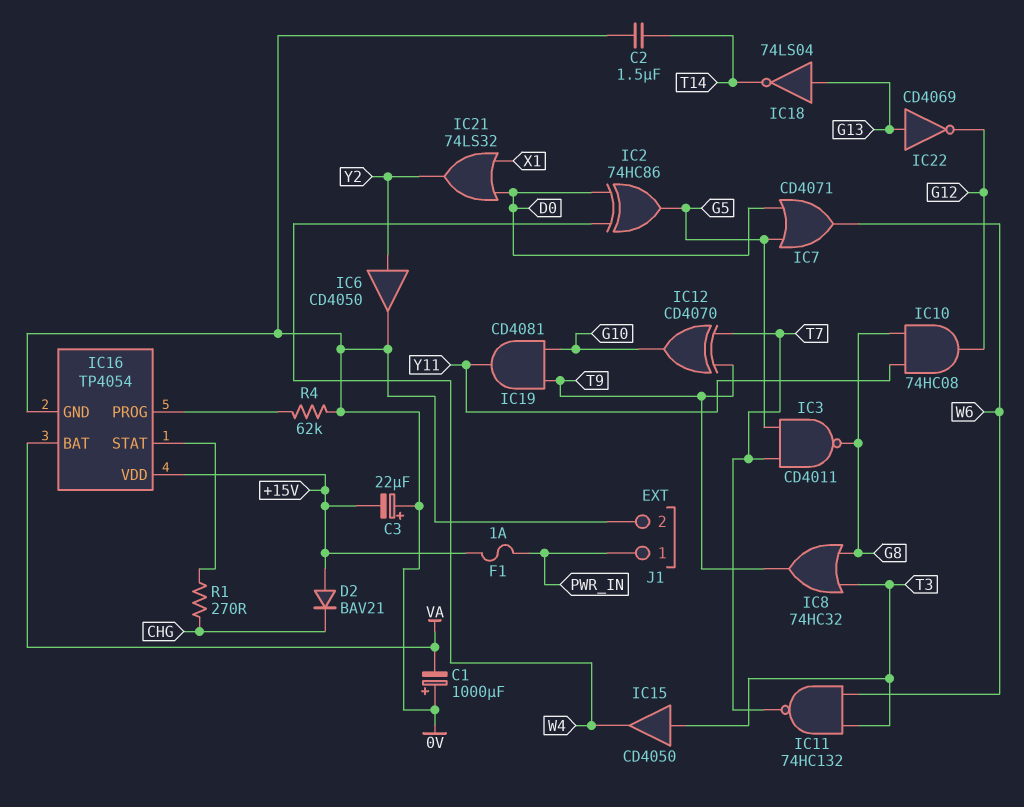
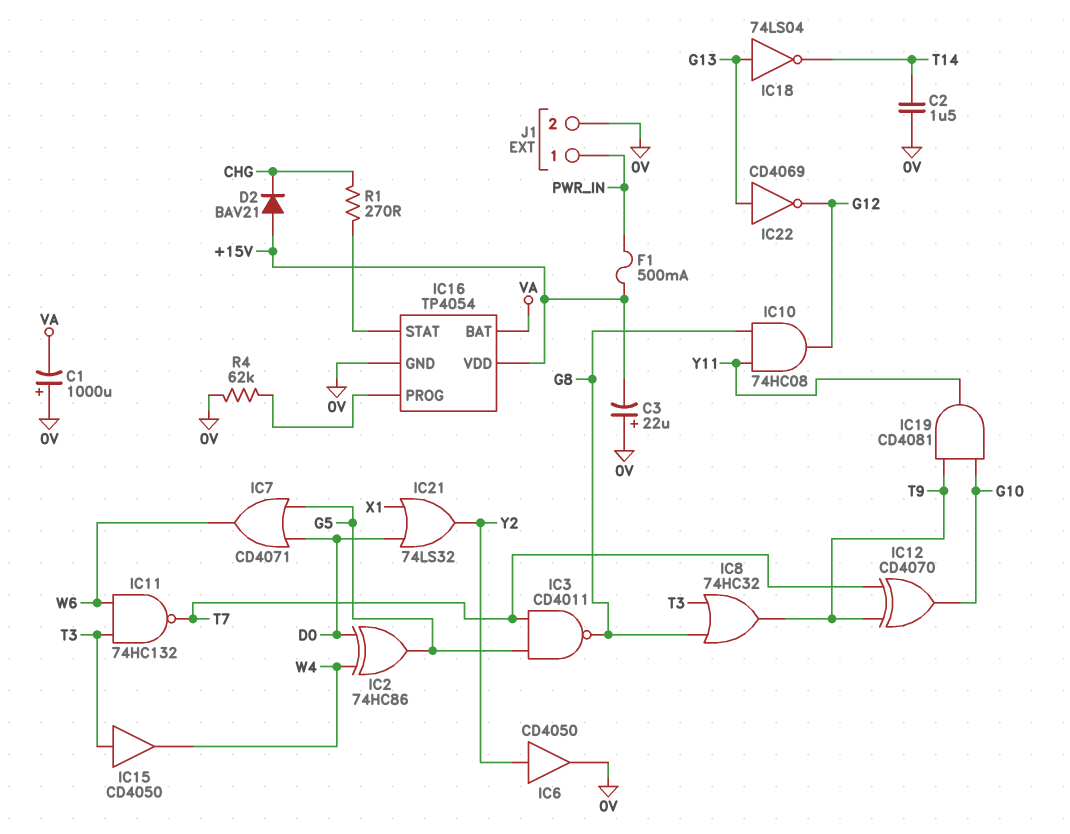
F1: 1A (+15V, PWR_IN) -> 500mA (+15V, PWR_IN)

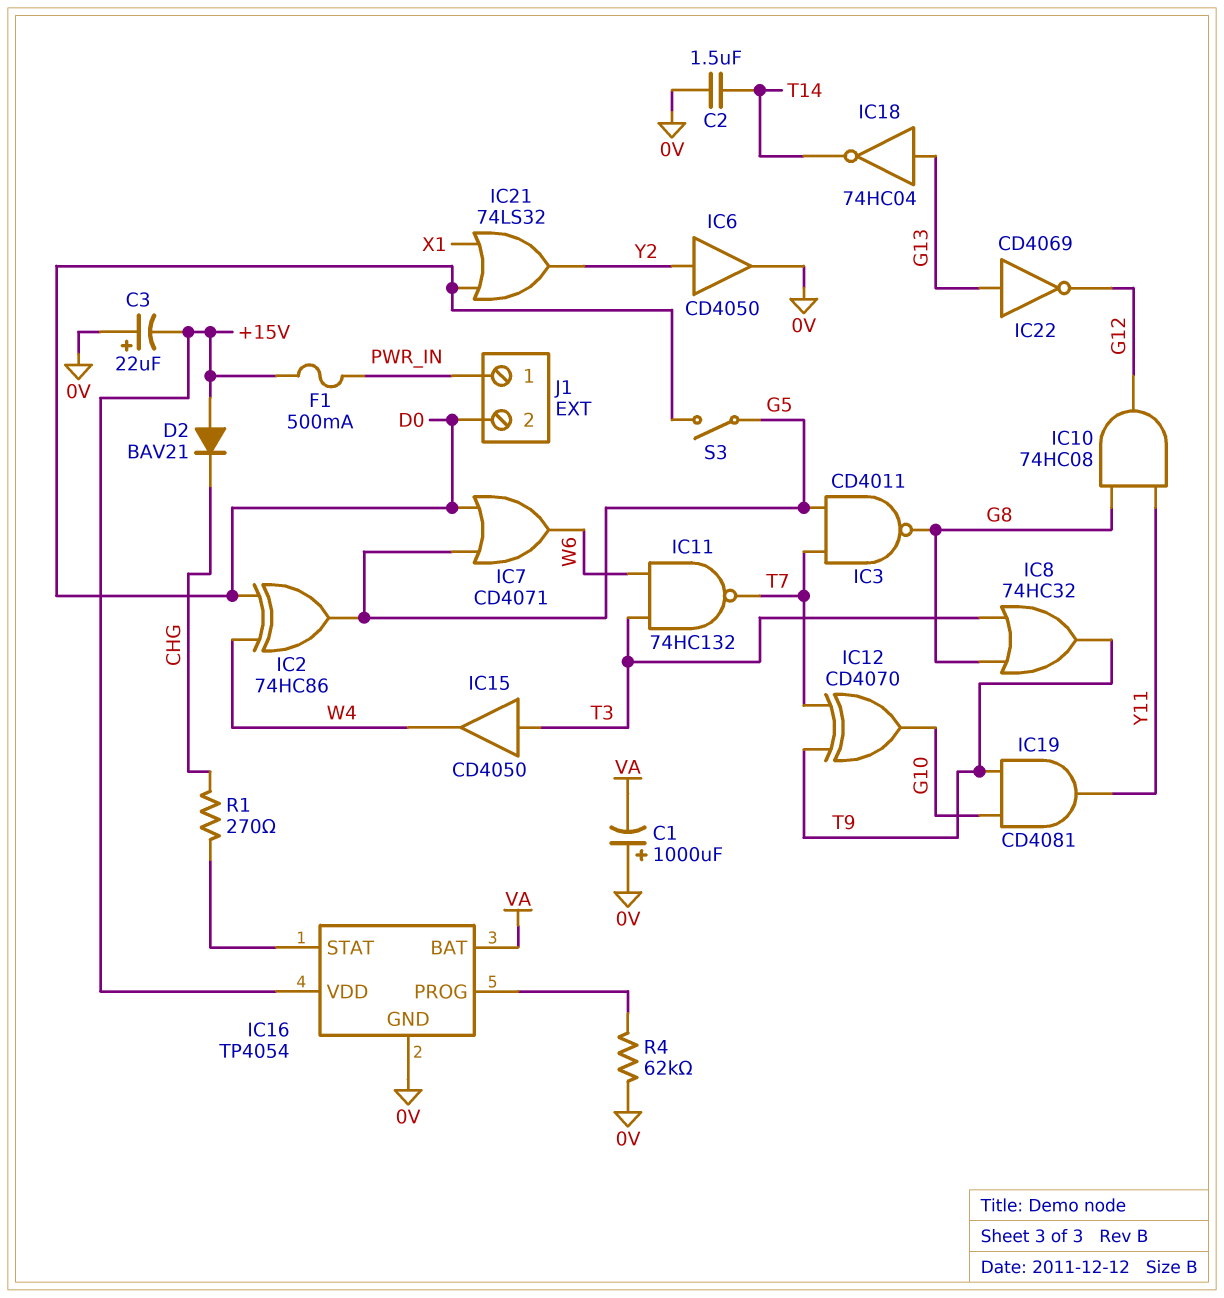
IC18: NOT 74LS04 (in G13, out T14) -> NOT 74HC04 (in G13, out T14)
J1 pin 2: 0V -> D0
S3: none -> switch (D0, G5)

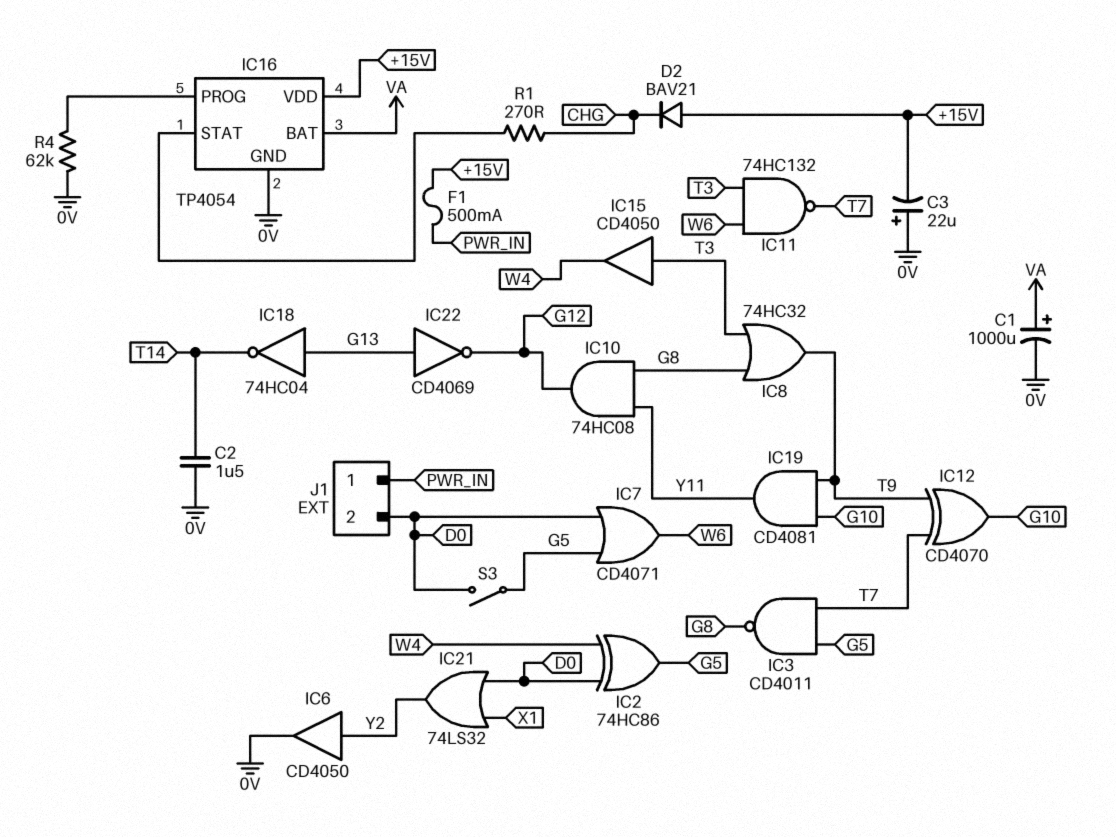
C1: 1000uF (plus 0V, minus VA) -> 1000uF (plus VA, minus 0V)

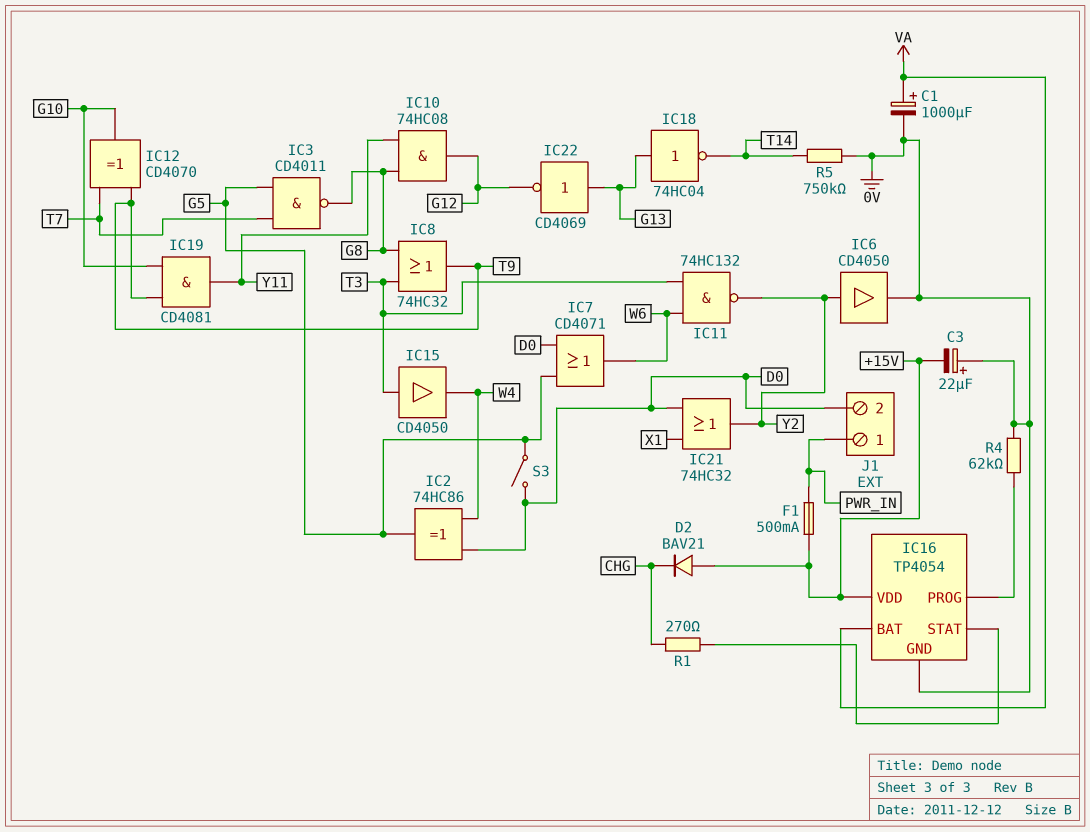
C2: 1.5uF (0V, T14) -> none
IC11: NAND 74HC132 (in T3, in W6, out T7) -> NAND 74HC132 (in T3, in W6, out Y2)
IC21: OR 74LS32 (in D0, in X1, out Y2) -> OR 74HC32 (in D0, in X1, out Y2)
R5: none -> 750k (0V, T14)

